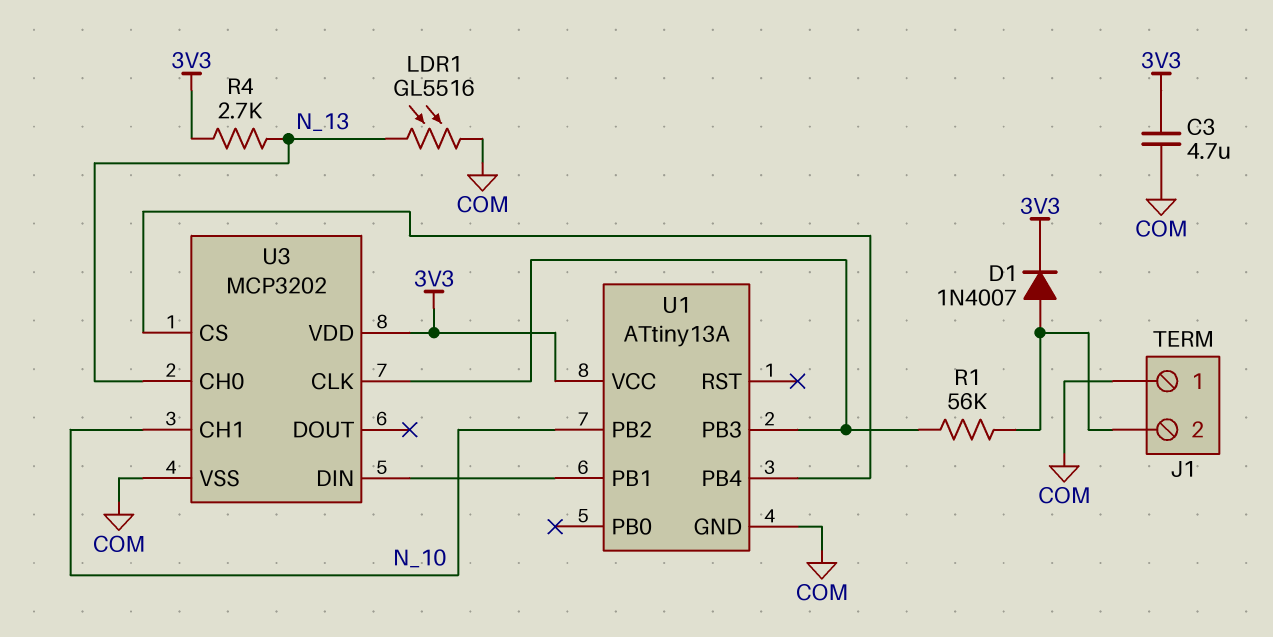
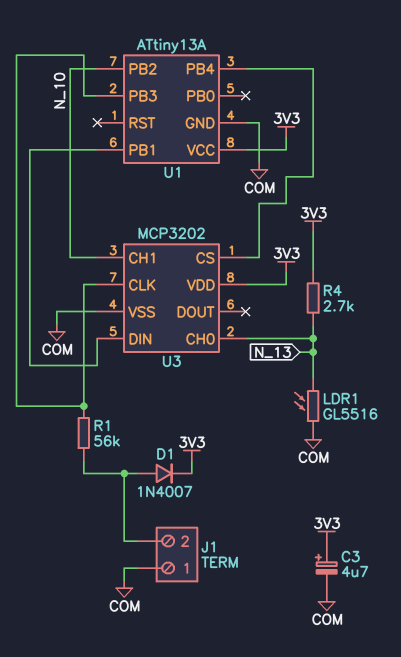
C3: 4.7uF (3V3, COM) -> 4.7uF (plus 3V3, minus COM)

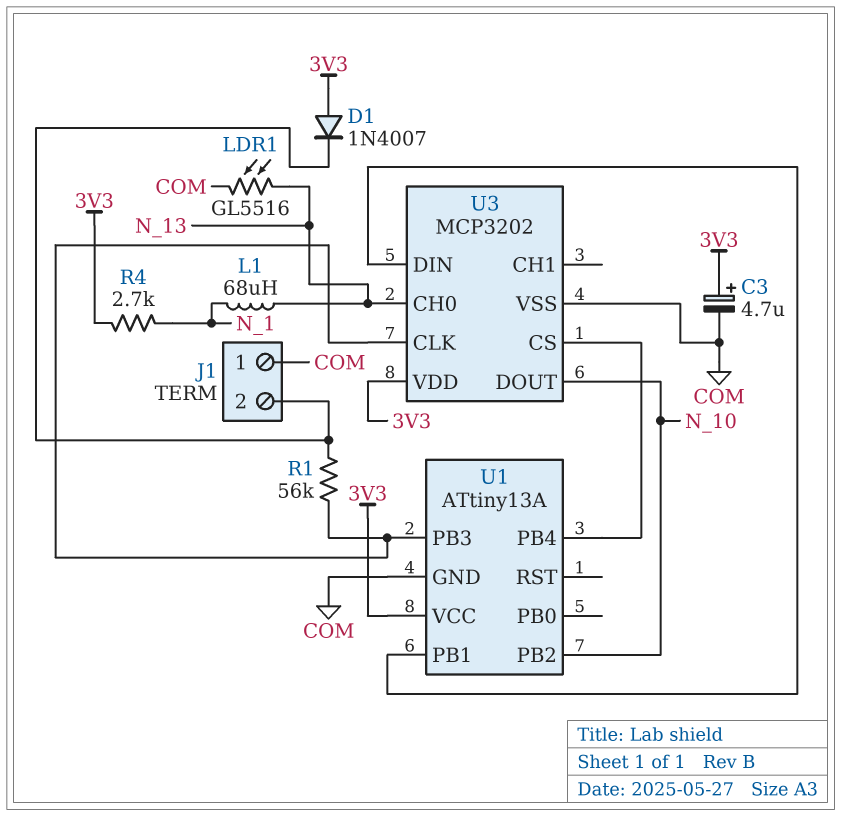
D1: diode 1N4007 (A J1/2, K 3V3) -> diode 1N4007 (A 3V3, K J1/2)
L1: none -> 68uH (N_1, N_13)
R4: 2.7k (3V3, N_13) -> 2.7k (3V3, N_1)
U3 pin CH1: N_10 -> none
U3 pin DOUT: none -> N_10

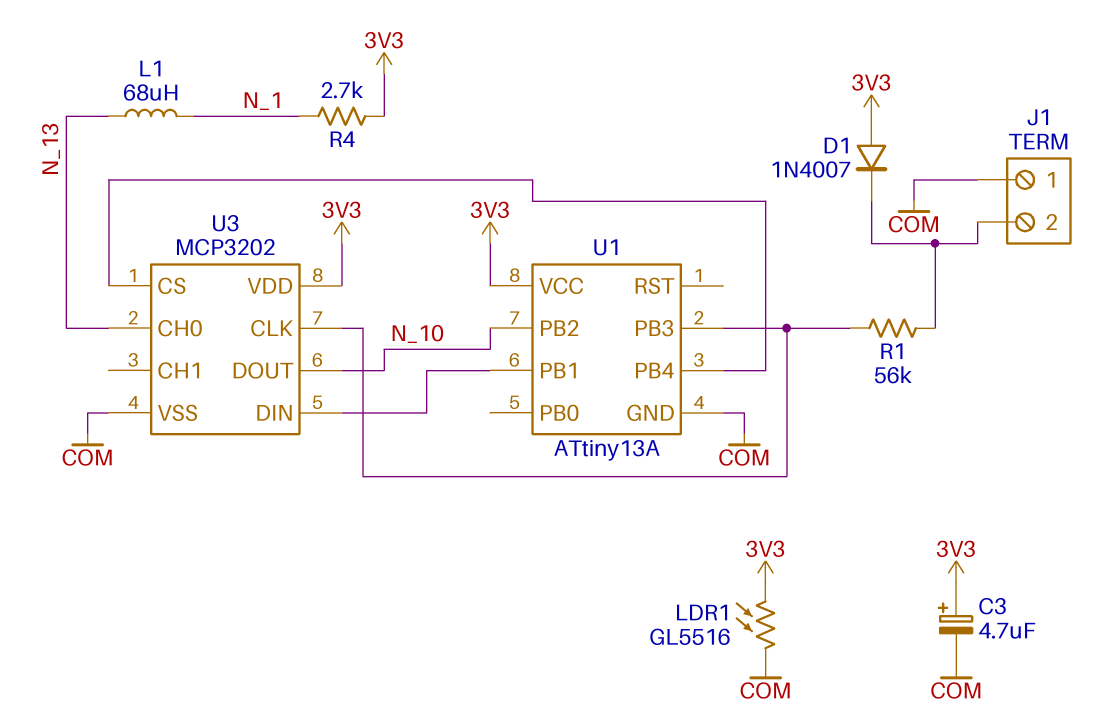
LDR1: GL5516 (COM, N_13) -> GL5516 (3V3, COM)

